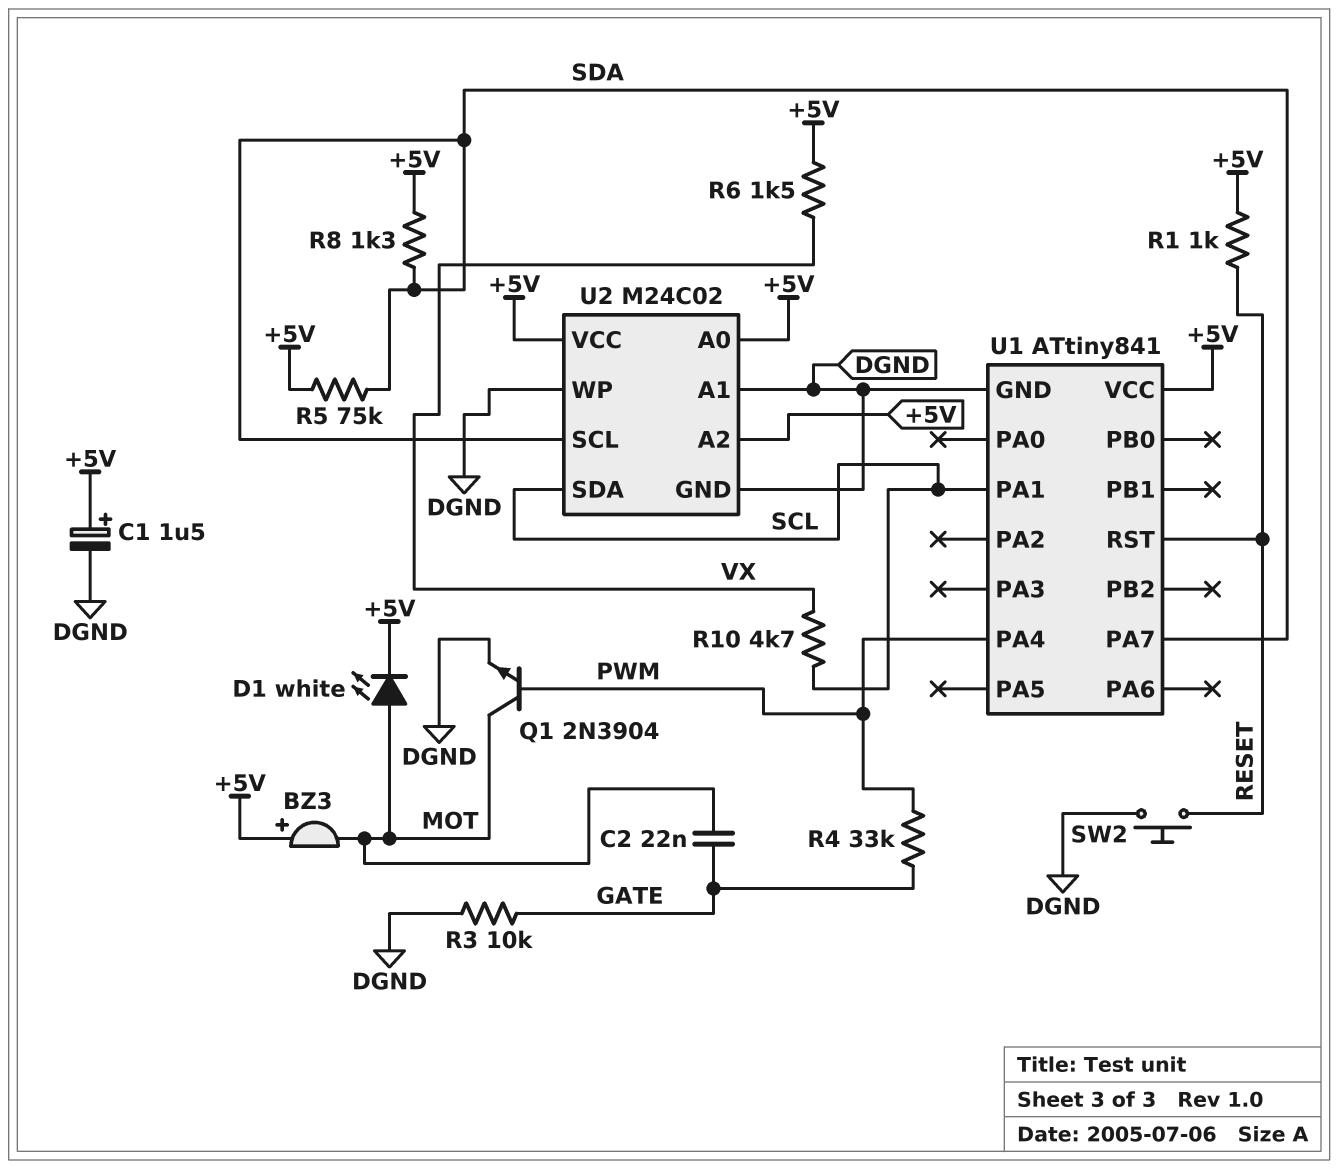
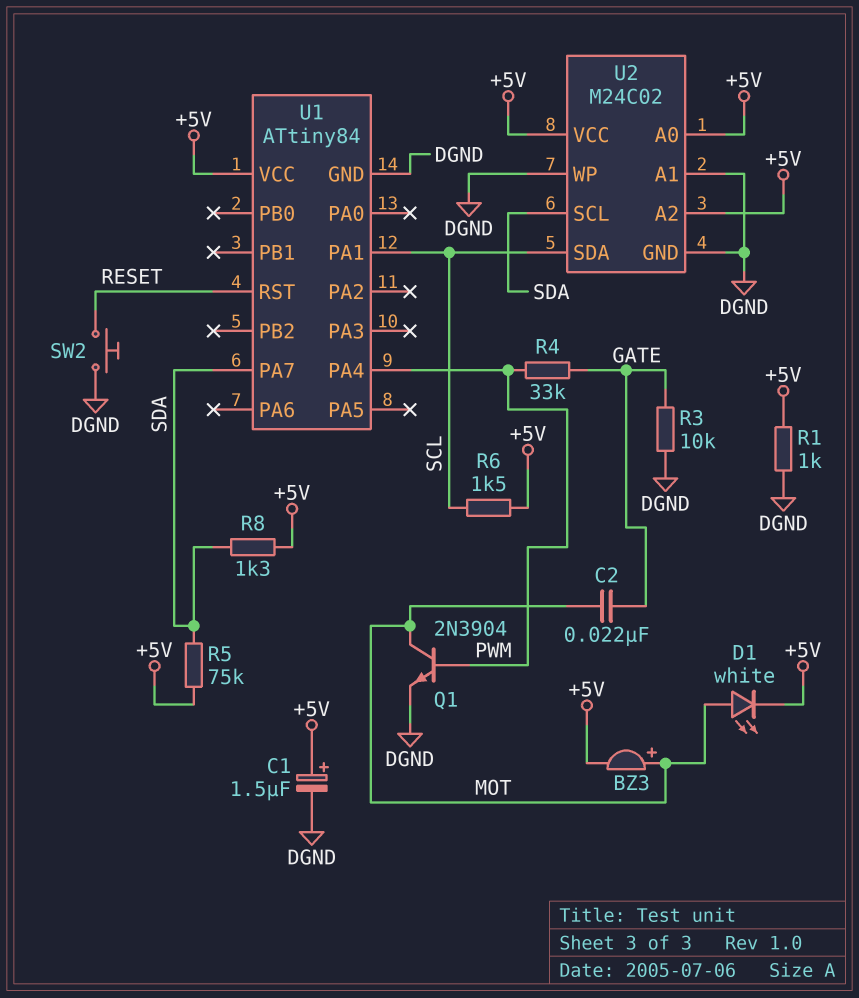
BZ3: buzzer (plus +5V, minus MOT) -> buzzer (plus MOT, minus +5V)
R1: 1k (+5V, RESET) -> 1k (+5V, DGND)
R6: 1.5k (+5V, VX) -> 1.5k (+5V, SCL)
R10: 4.7k (SCL, VX) -> none
U1: ATtiny841 -> ATtiny84

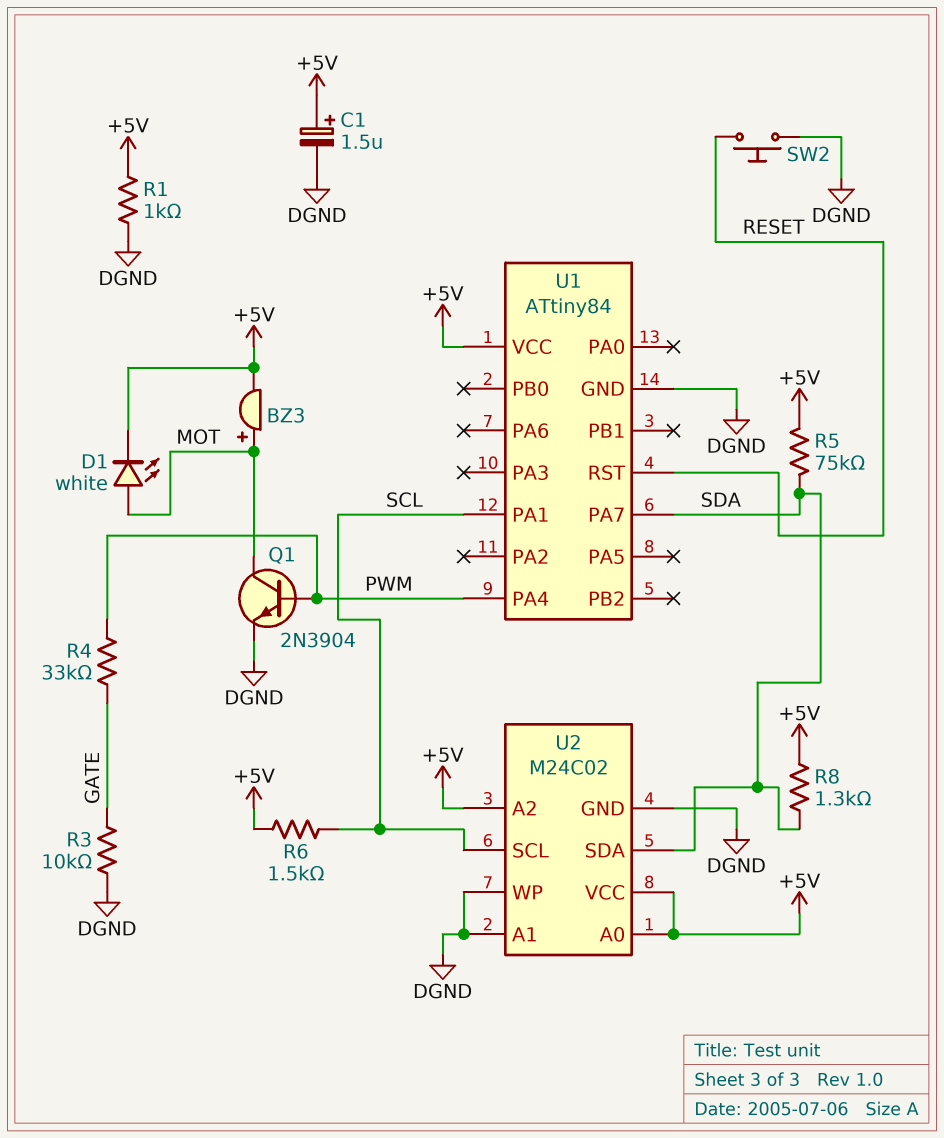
C2: 22nF (GATE, MOT) -> none
U2 pin SCL: SDA -> SCL
U2 pin SDA: SCL -> SDA

